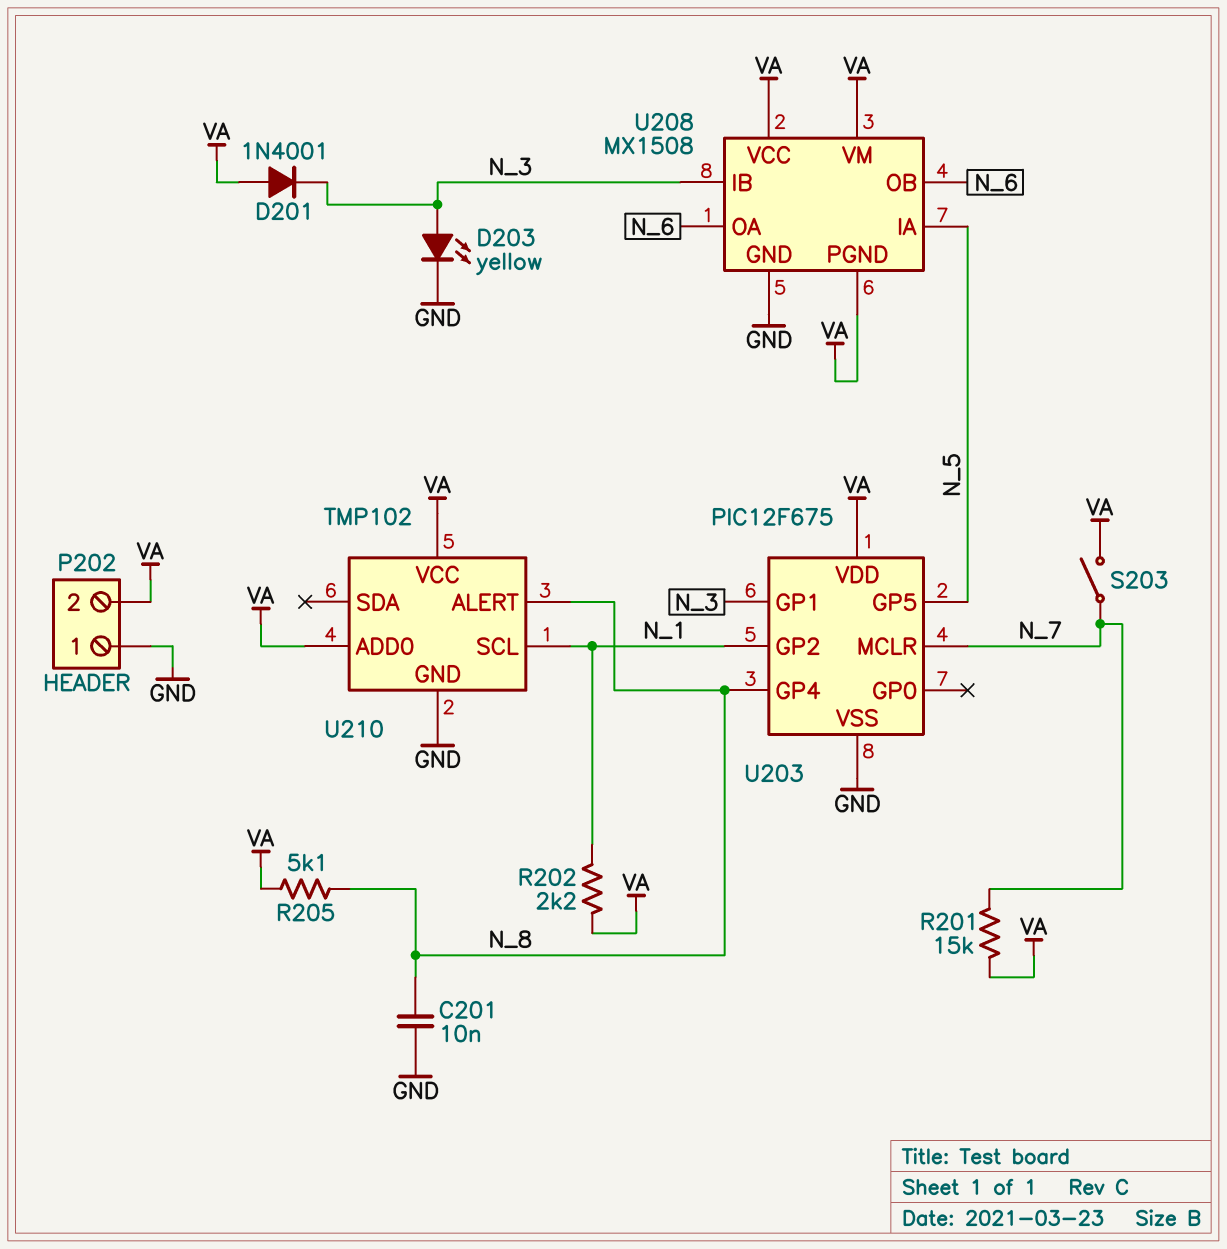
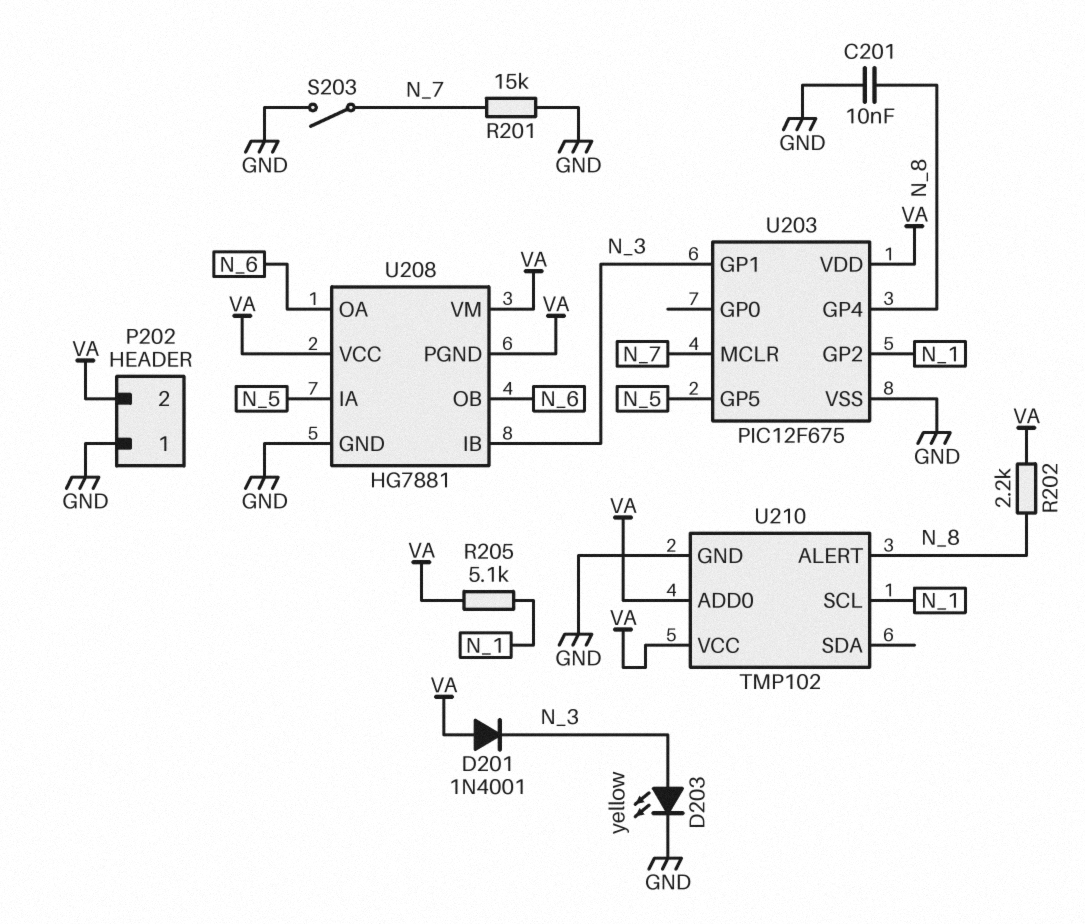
R201: 15k (N_7, VA) -> 15k (GND, N_7)
R202: 2.2k (N_1, VA) -> 2.2k (N_8, VA)
R205: 5.1k (N_8, VA) -> 5.1k (N_1, VA)
S203: switch (N_7, VA) -> switch (GND, N_7)
U208: MX1508 -> HG7881

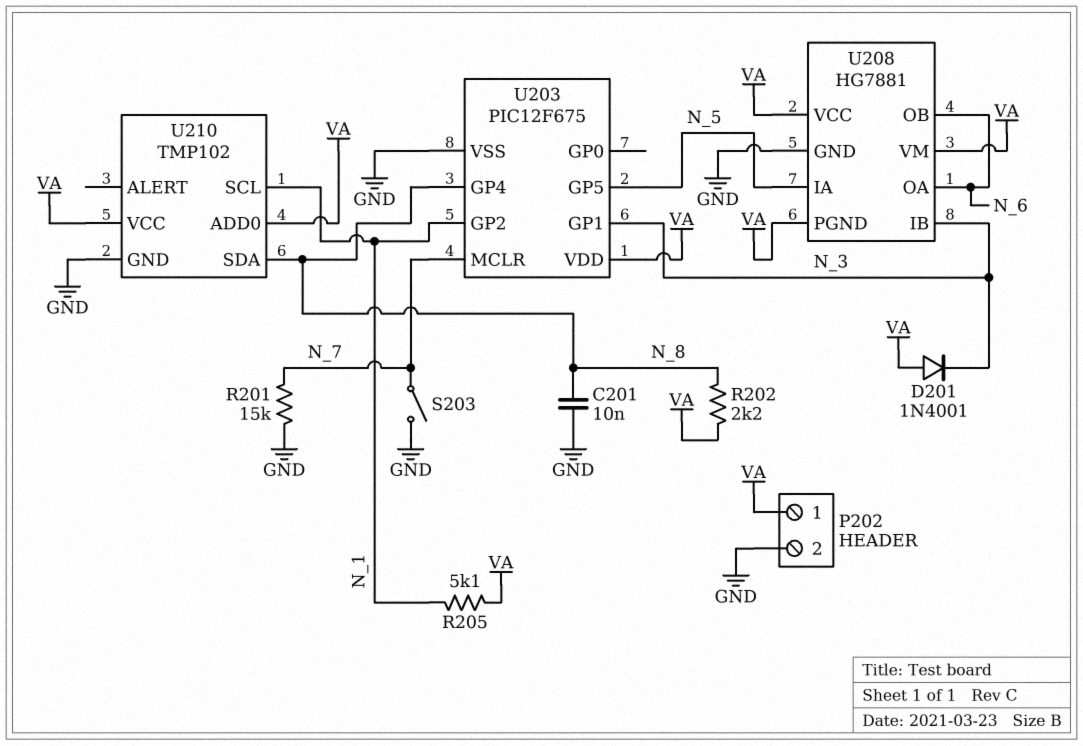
D203: LED yellow (A N_3, K GND) -> none
P202 pin 1: GND -> VA
P202 pin 2: VA -> GND
U210 pin ALERT: N_8 -> none
U210 pin SDA: none -> N_8

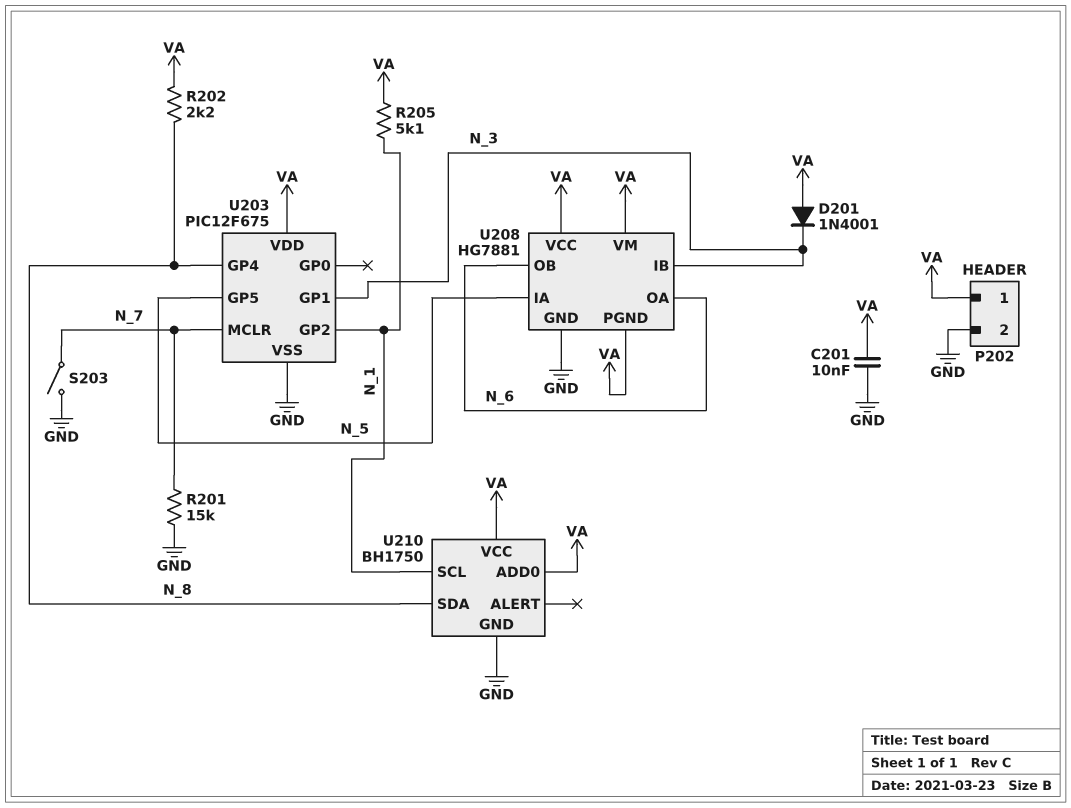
C201: 10nF (GND, N_8) -> 10nF (GND, VA)
U210: TMP102 -> BH1750

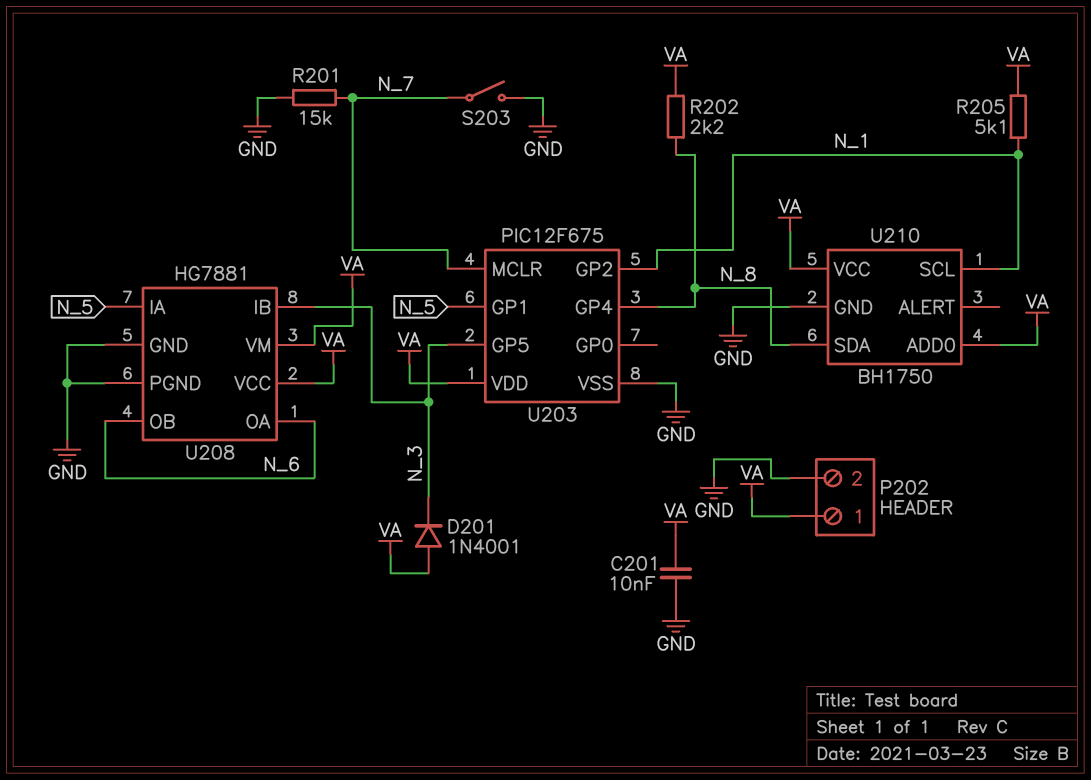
U203 pin GP1: N_3 -> N_5
U203 pin GP5: N_5 -> N_3
U208 pin PGND: VA -> GND

